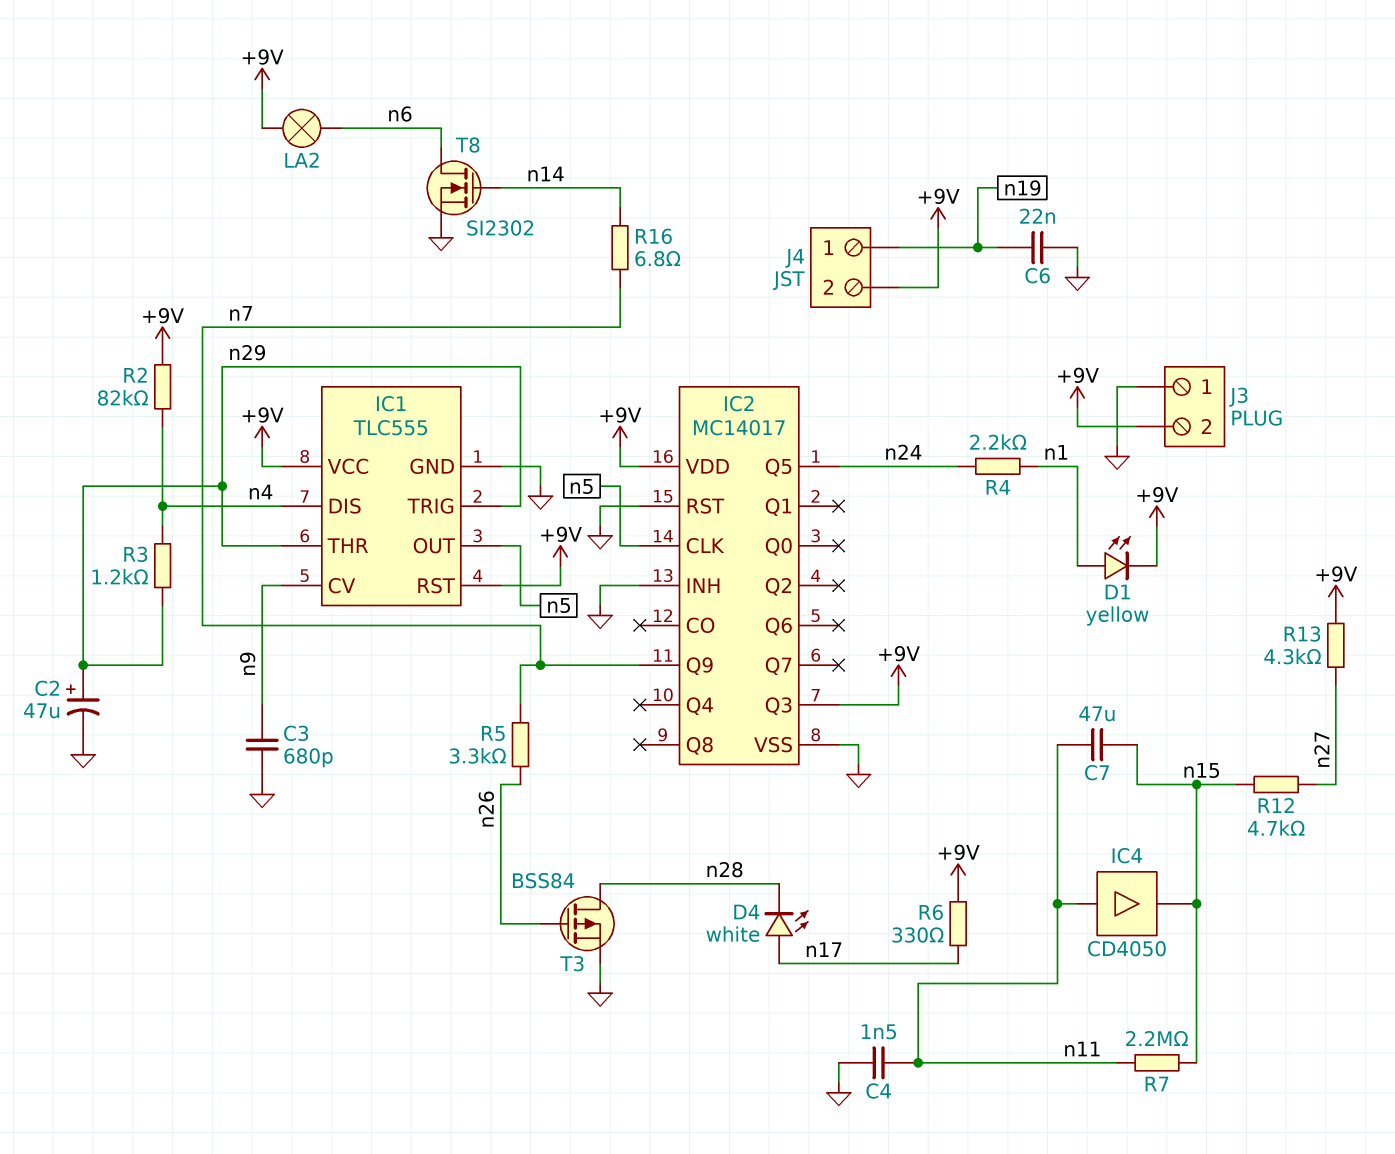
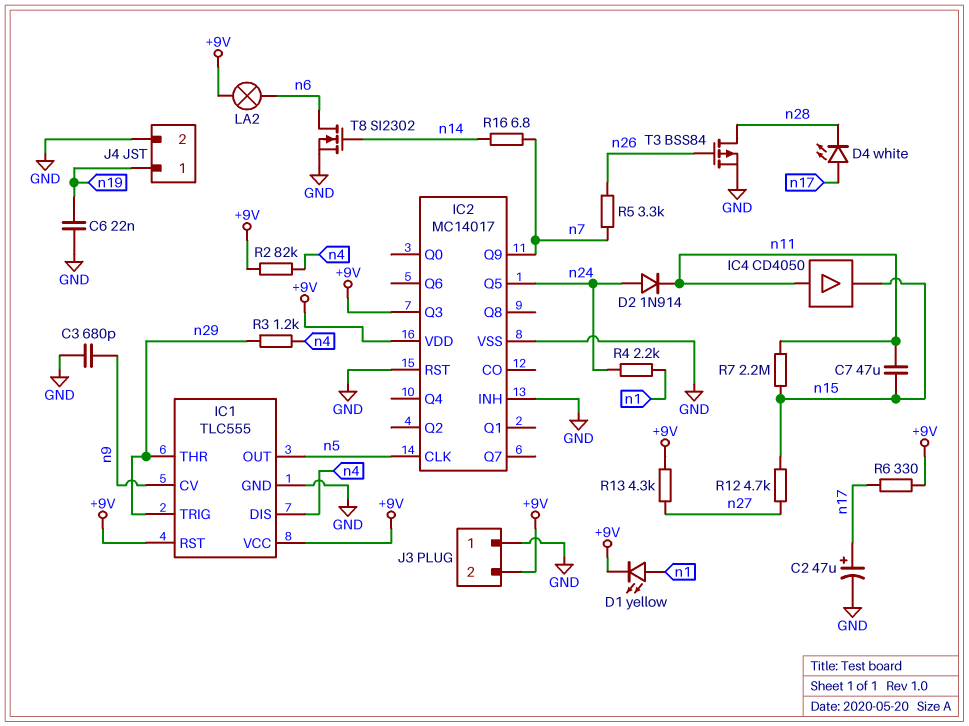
C2: 47uF (plus n29, minus GND) -> 47uF (plus n17, minus GND)
C4: 1.5nF (GND, n11) -> none
D2: none -> diode 1N914 (A n24, K n11)
J4 pin 2: +9V -> GND

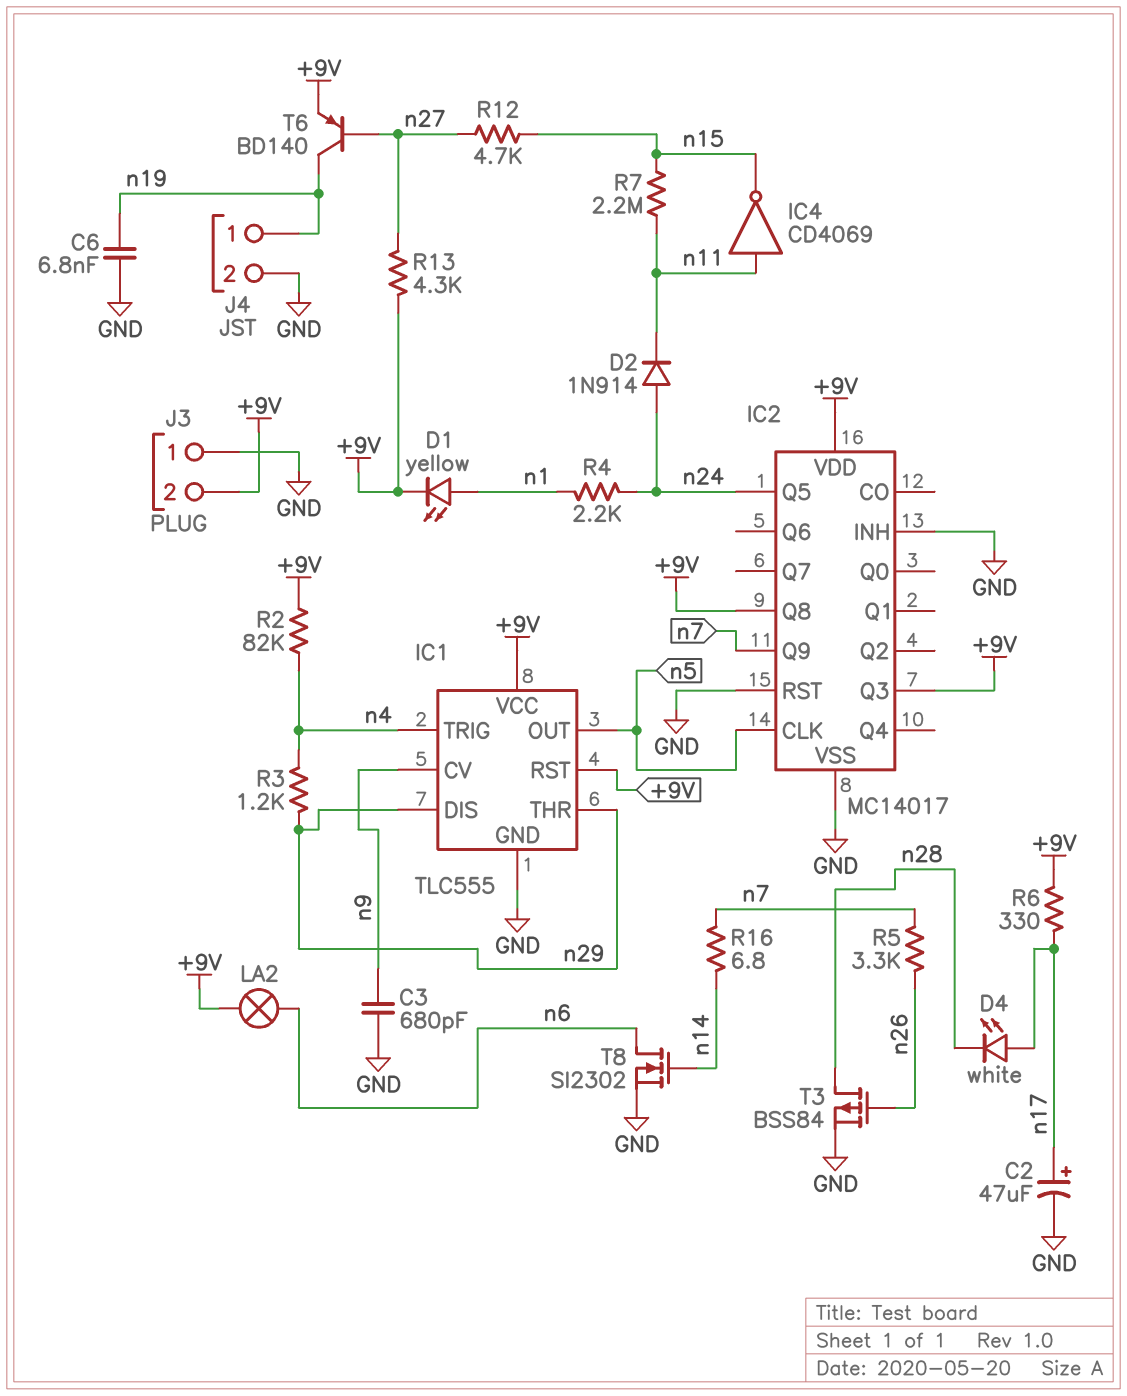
C6: 22nF (GND, n19) -> 6.8nF (GND, n19)
C7: 47uF (n11, n15) -> none
IC1 pin DIS: n4 -> n29
IC1 pin TRIG: n29 -> n4
IC2 pin Q8: none -> +9V
IC4: buffer CD4050 (in n11, out n15) -> NOT CD4069 (in n11, out n15)
T6: none -> PNP BD140 (B n27, C n19, E +9V)

